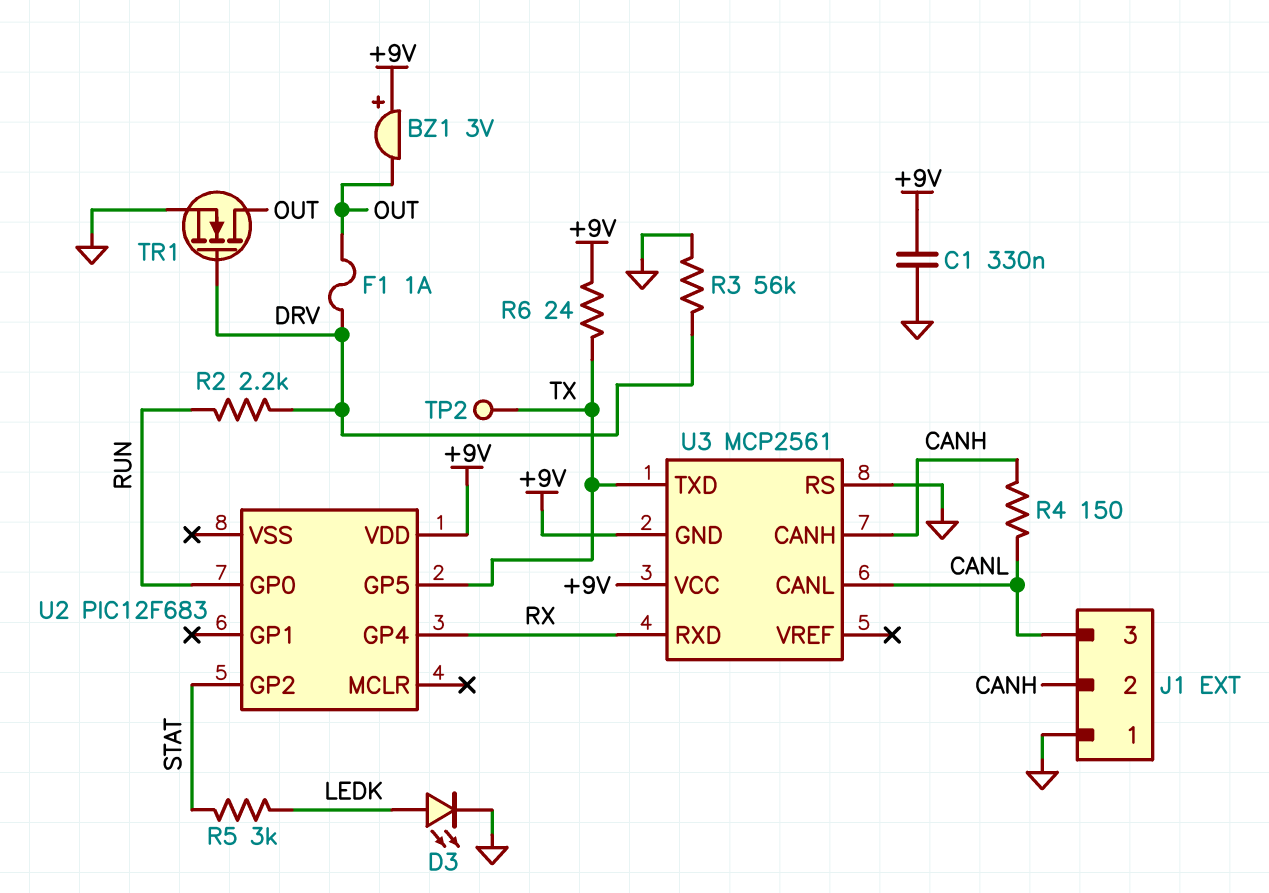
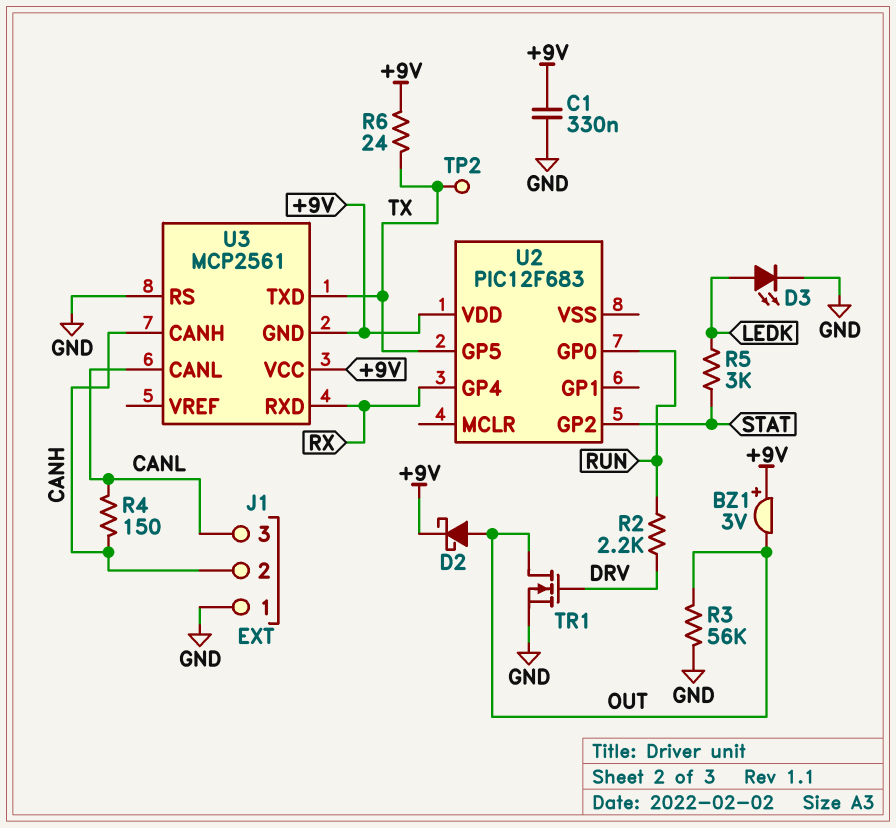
D2: none -> schottky (A OUT, K +9V)
F1: 1A (DRV, OUT) -> none
R3: 56k (DRV, GND) -> 56k (GND, OUT)

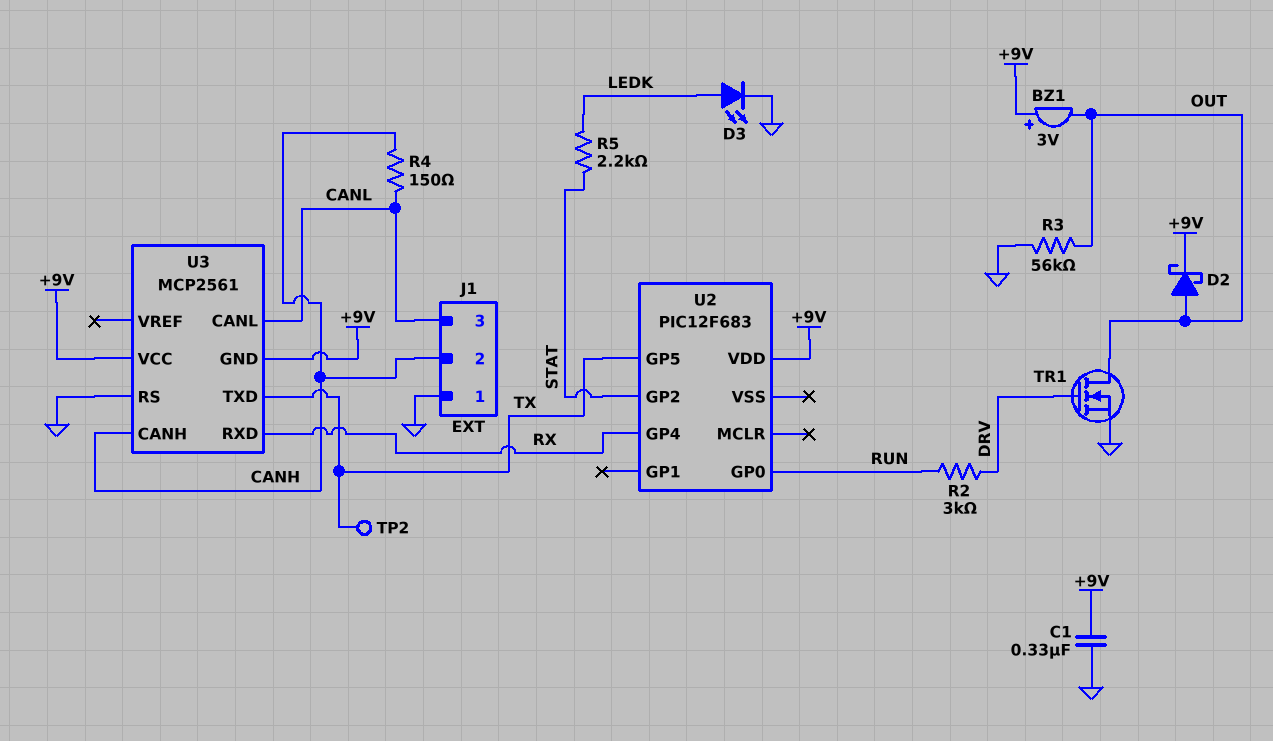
R2: 2.2k (DRV, RUN) -> 3k (DRV, RUN)
R5: 3k (LEDK, STAT) -> 2.2k (LEDK, STAT)
R6: 24 (+9V, TX) -> none

